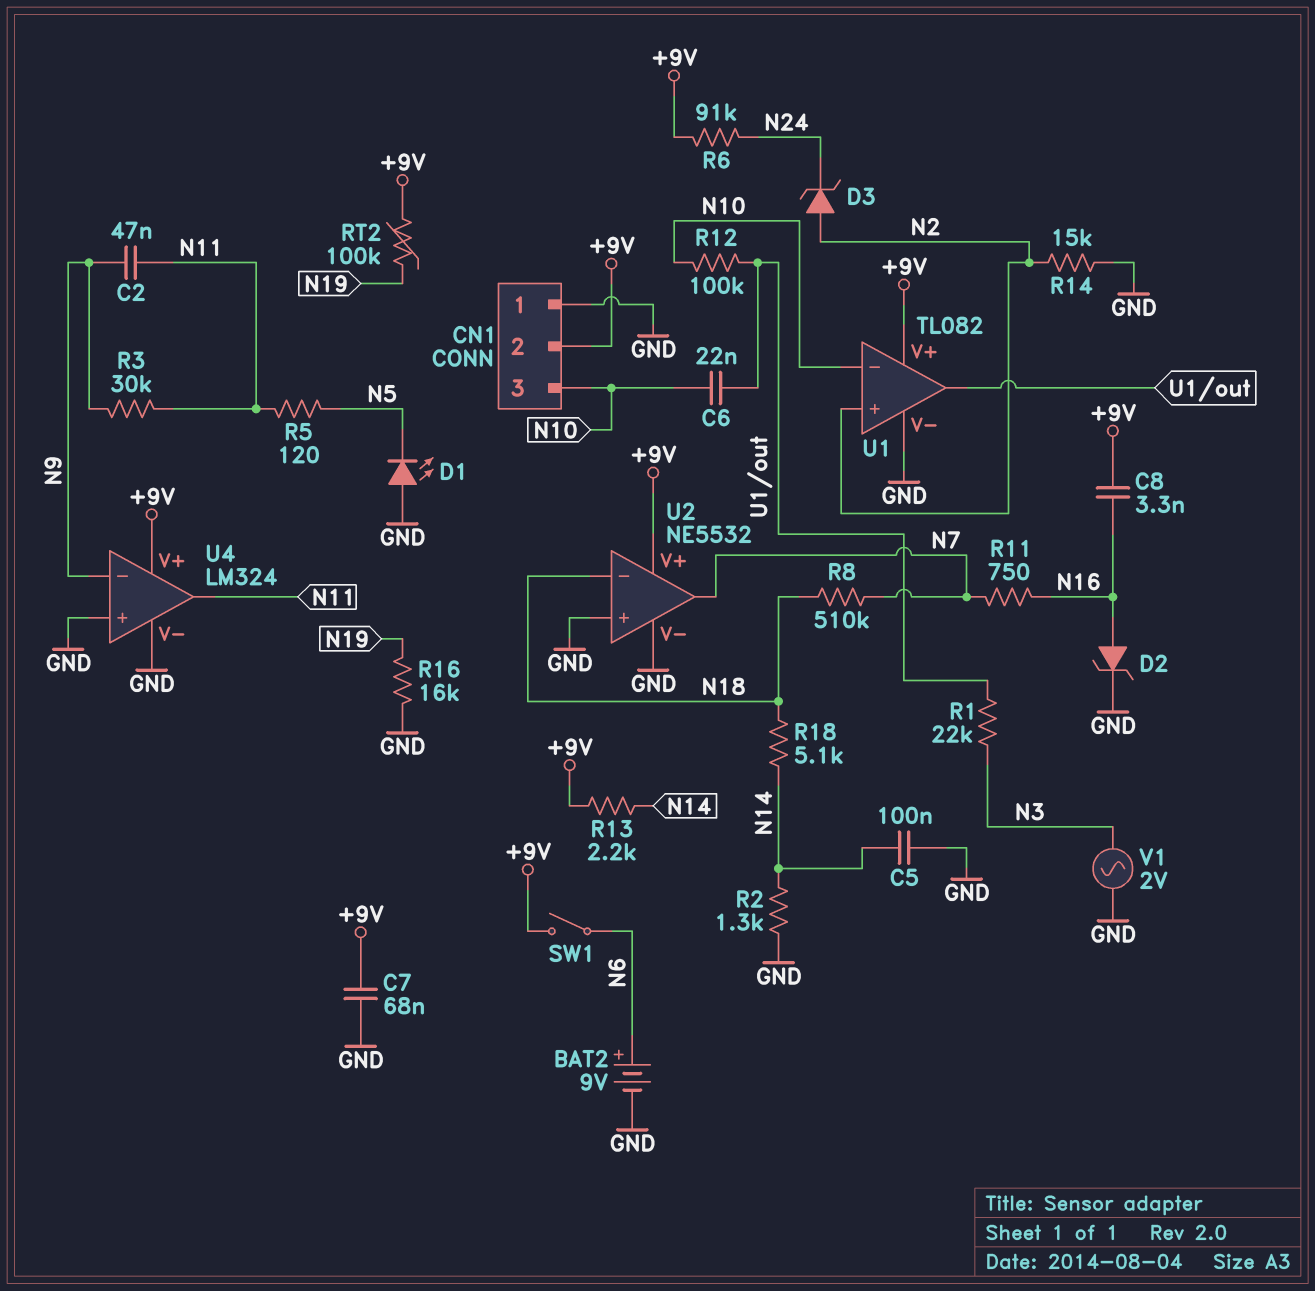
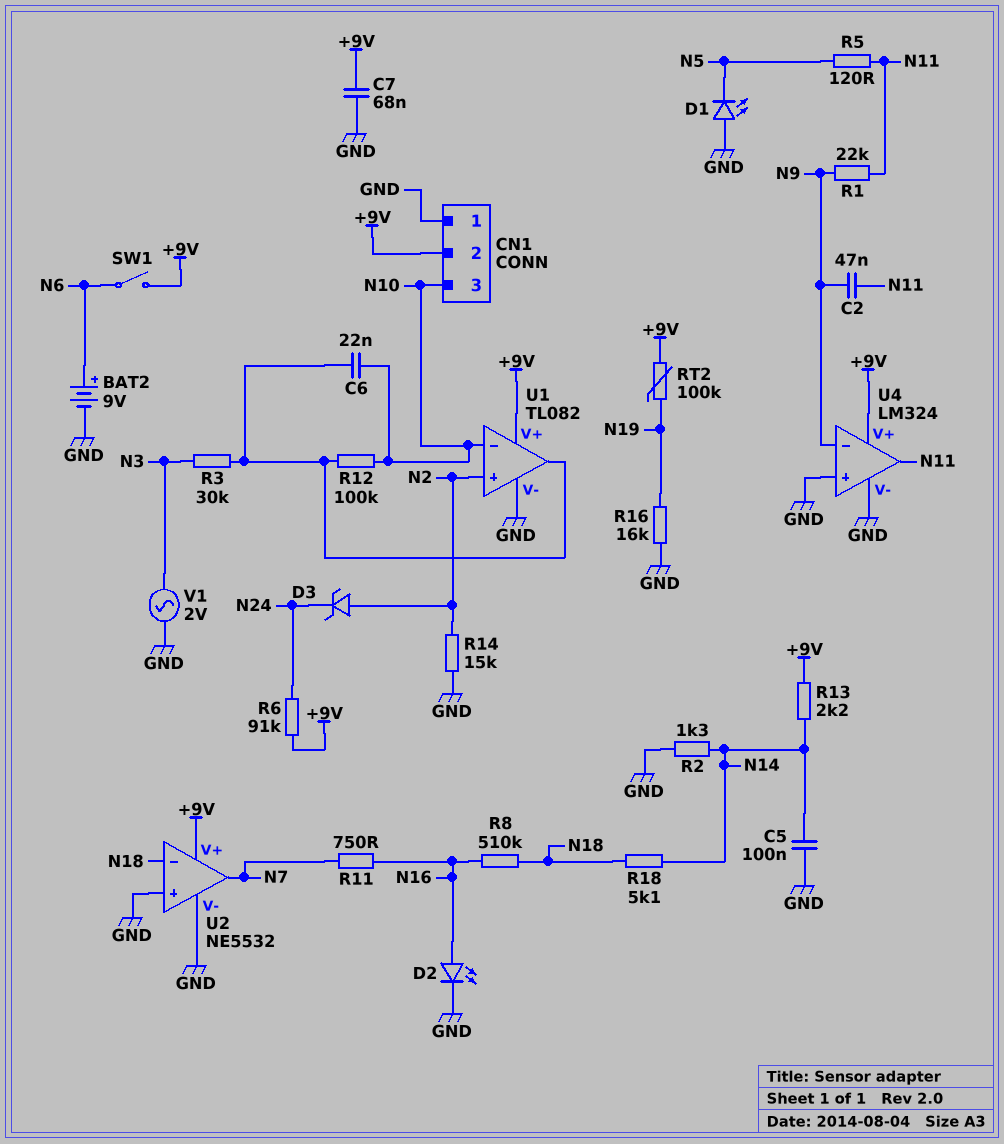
C8: 3.3nF (+9V, N16) -> none
D2: zener (A N16, K GND) -> LED (A N16, K GND)
R1: 22k (N3, U1/out) -> 22k (N9, N11)
R3: 30k (N9, N11) -> 30k (N3, U1/out)
R8: 510k (N7, N18) -> 510k (N16, N18)

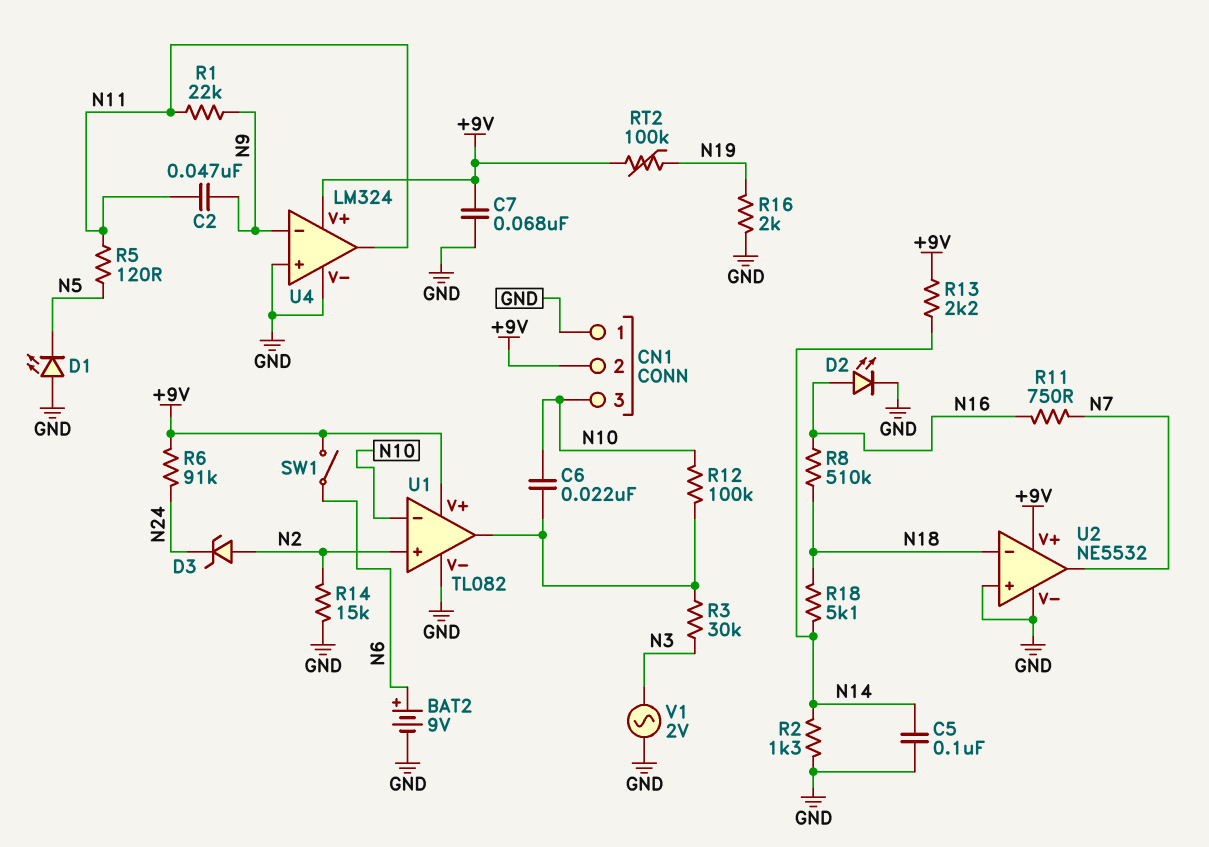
R16: 16k (GND, N19) -> 2k (GND, N19)

